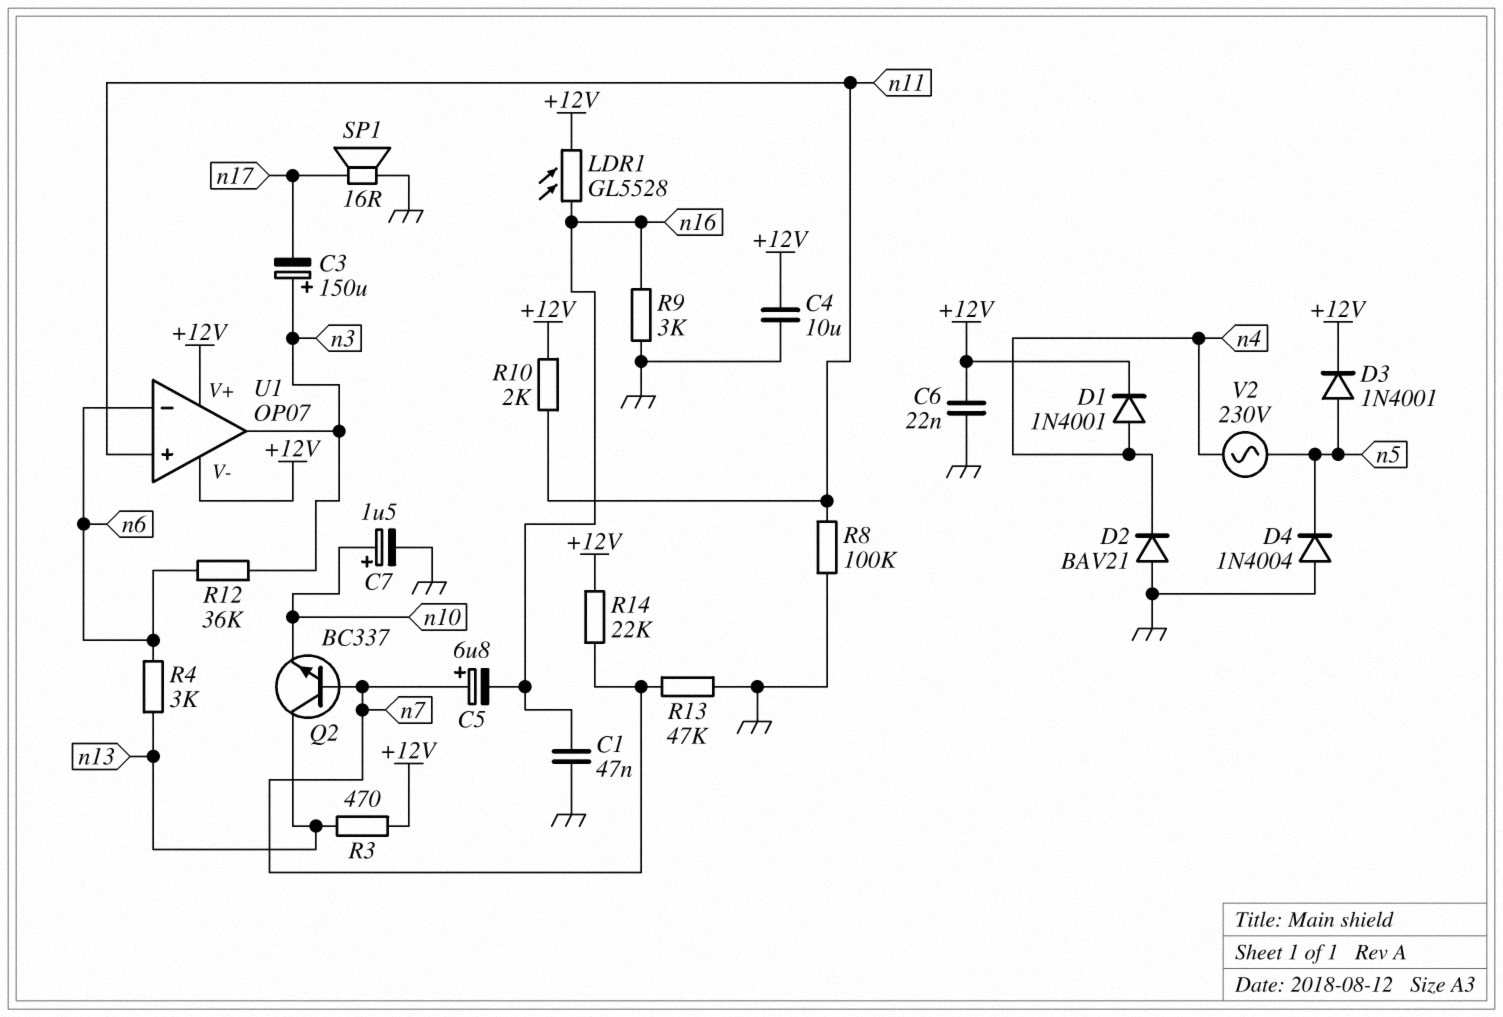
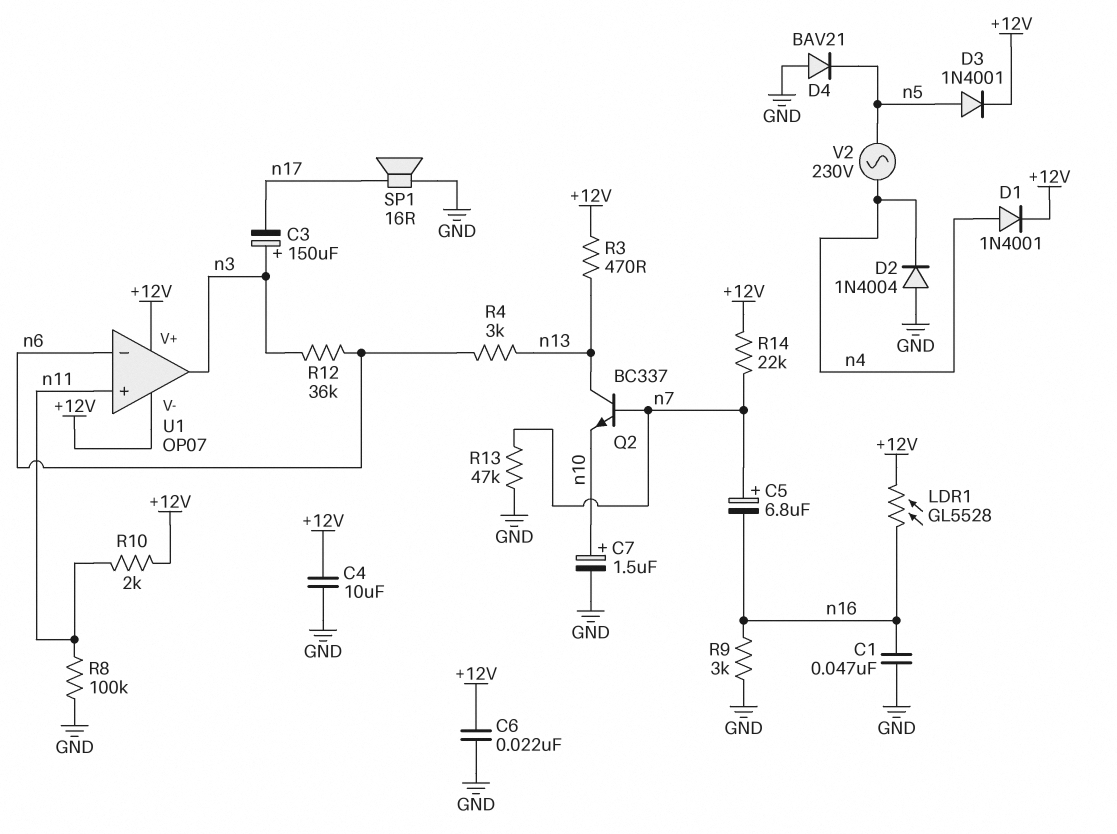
D2: diode BAV21 (A GND, K n4) -> diode 1N4004 (A GND, K n4)
D4: diode 1N4004 (A GND, K n5) -> diode BAV21 (A GND, K n5)

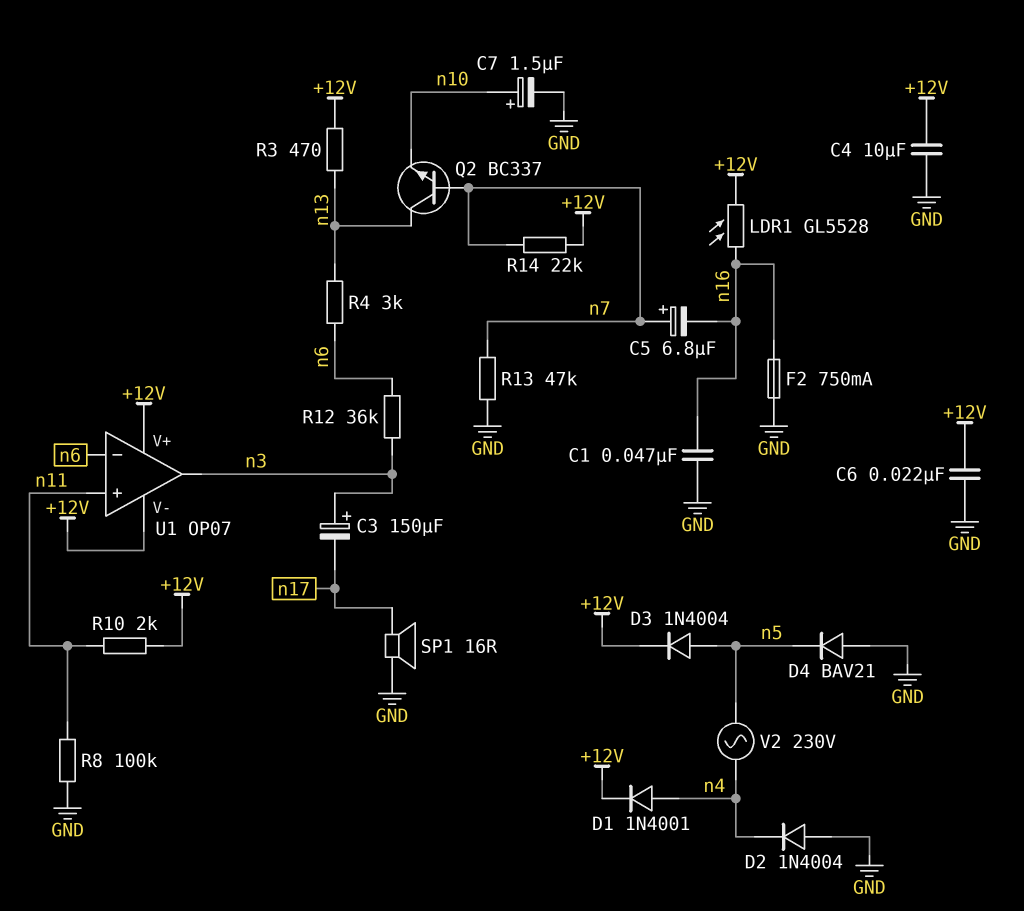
D3: diode 1N4001 (A n5, K +12V) -> diode 1N4004 (A n5, K +12V)
F2: none -> 750mA (GND, n16)
R9: 3k (GND, n16) -> none

